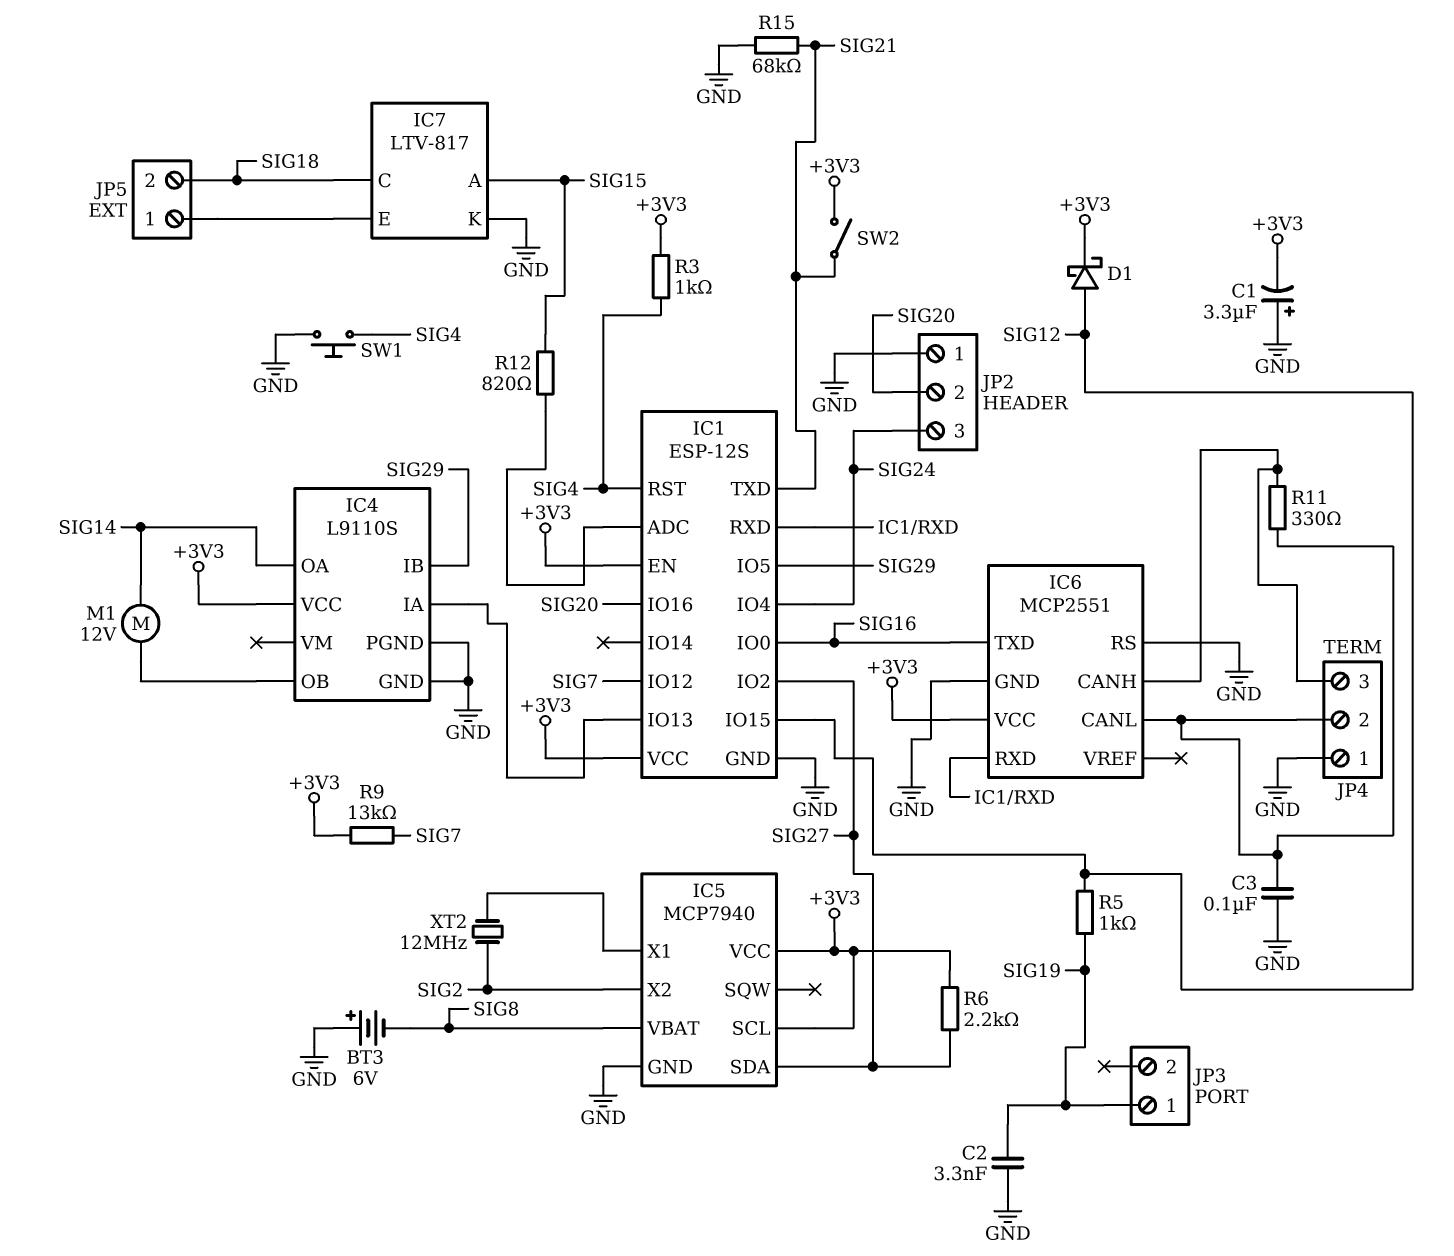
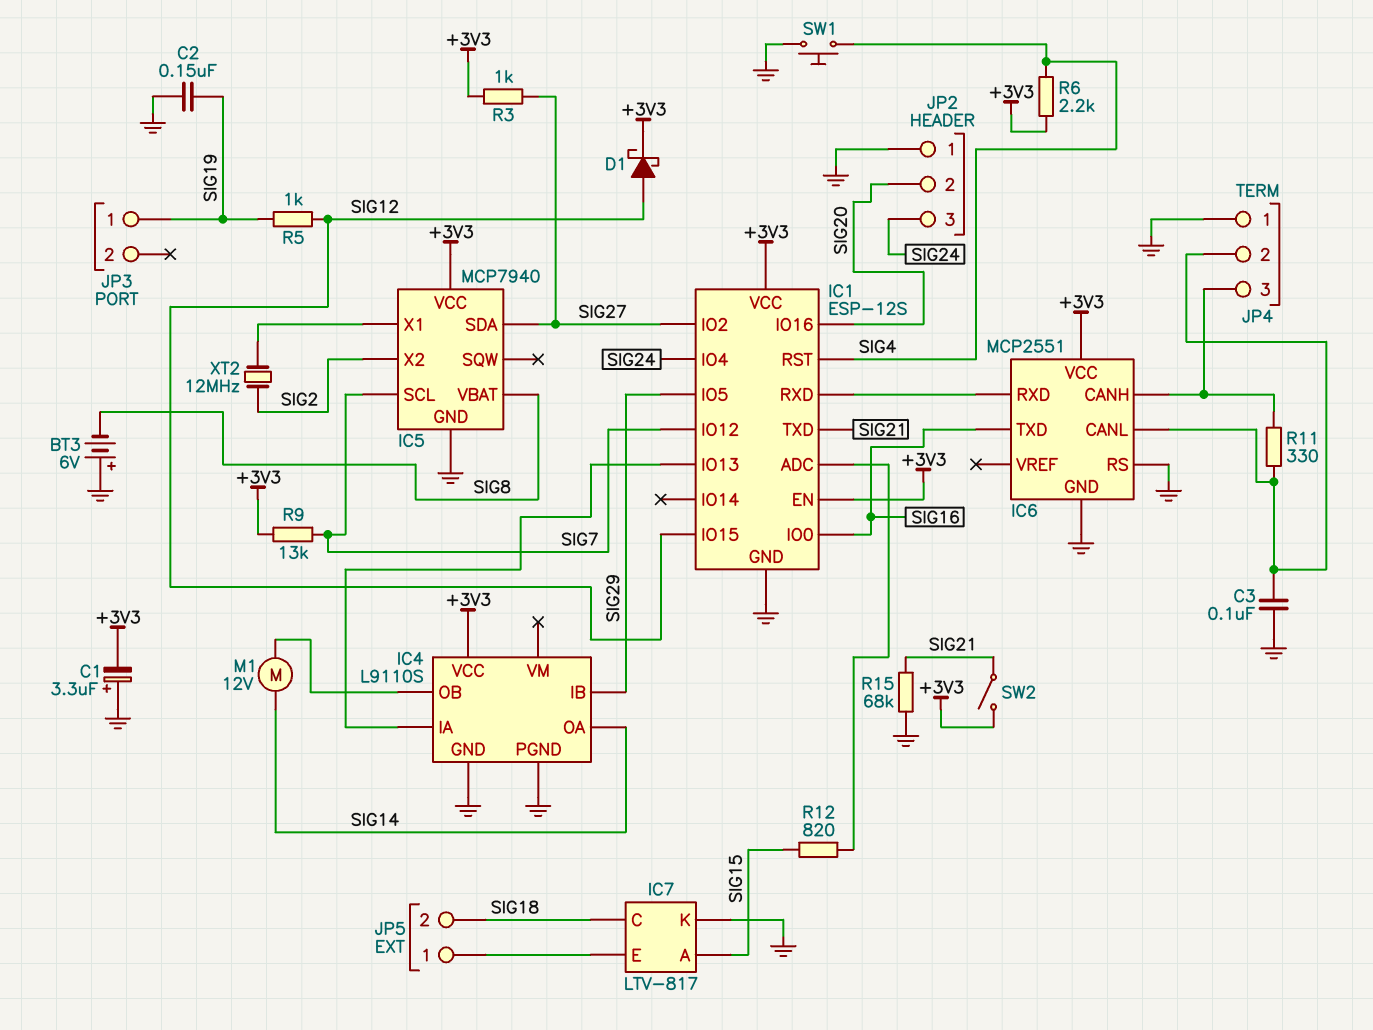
C2: 3.3nF (GND, SIG19) -> 150nF (GND, SIG19)
IC5 pin SCL: +3V3 -> SIG7
R3: 1k (+3V3, SIG4) -> 1k (+3V3, SIG27)
R6: 2.2k (+3V3, SIG27) -> 2.2k (+3V3, SIG4)

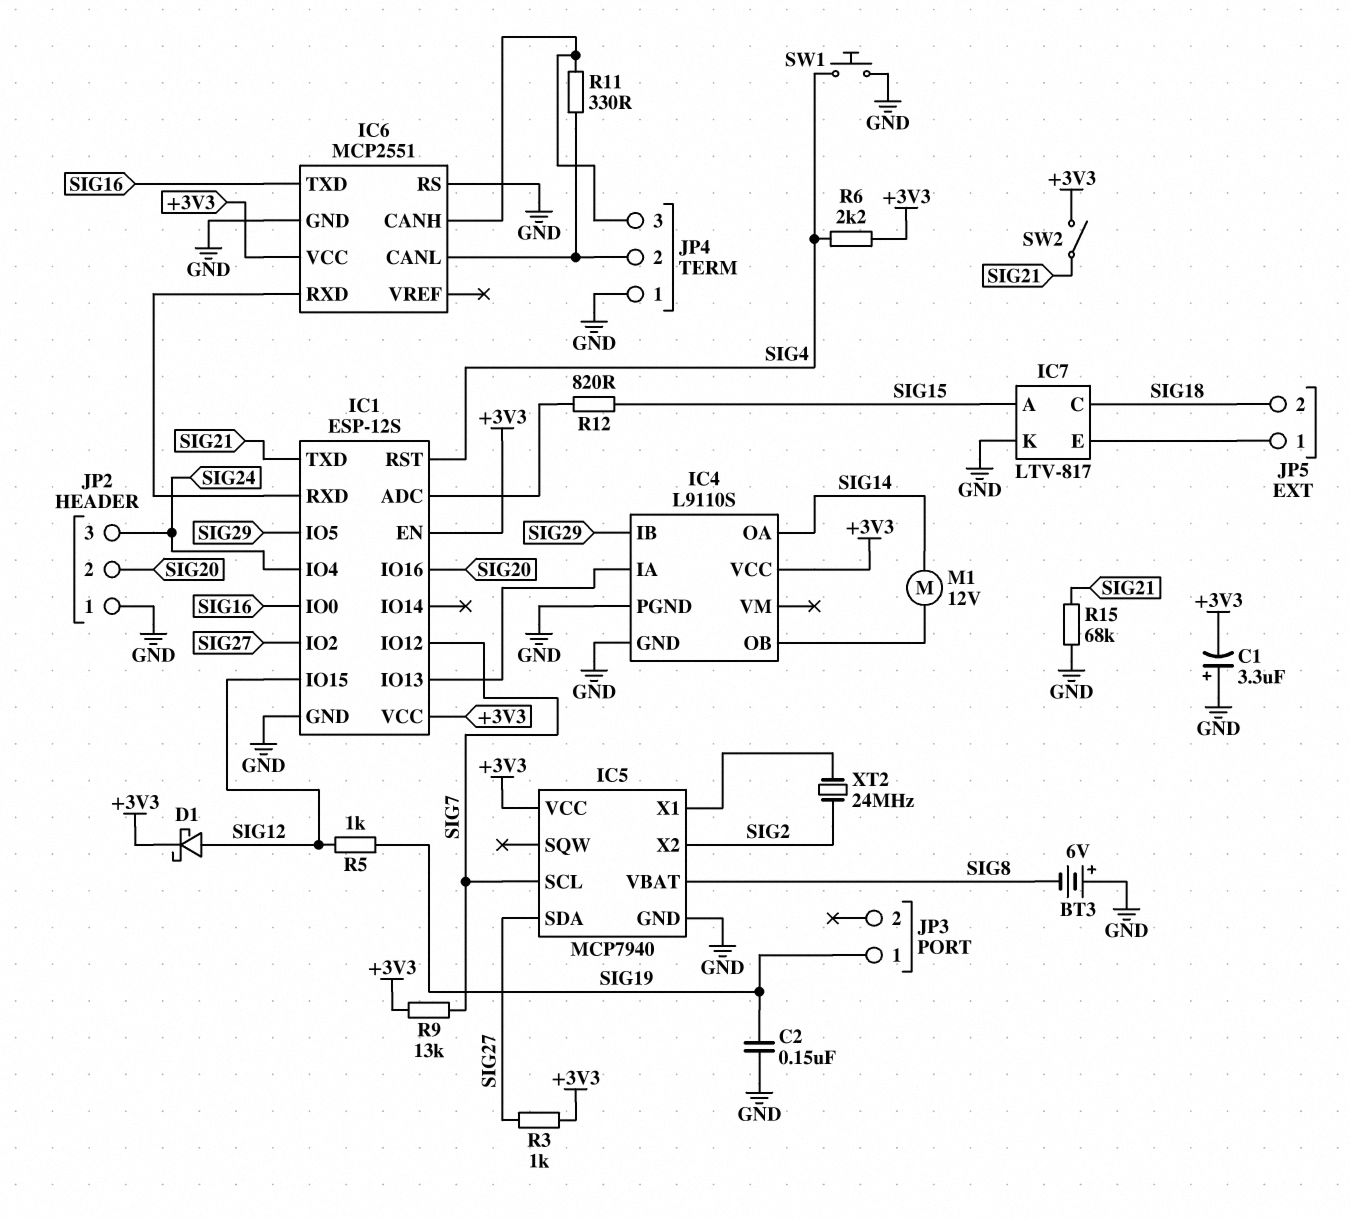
C3: 100nF (GND, IC6/CANL) -> none
XT2: 12MHz (IC5/X1, SIG2) -> 24MHz (IC5/X1, SIG2)

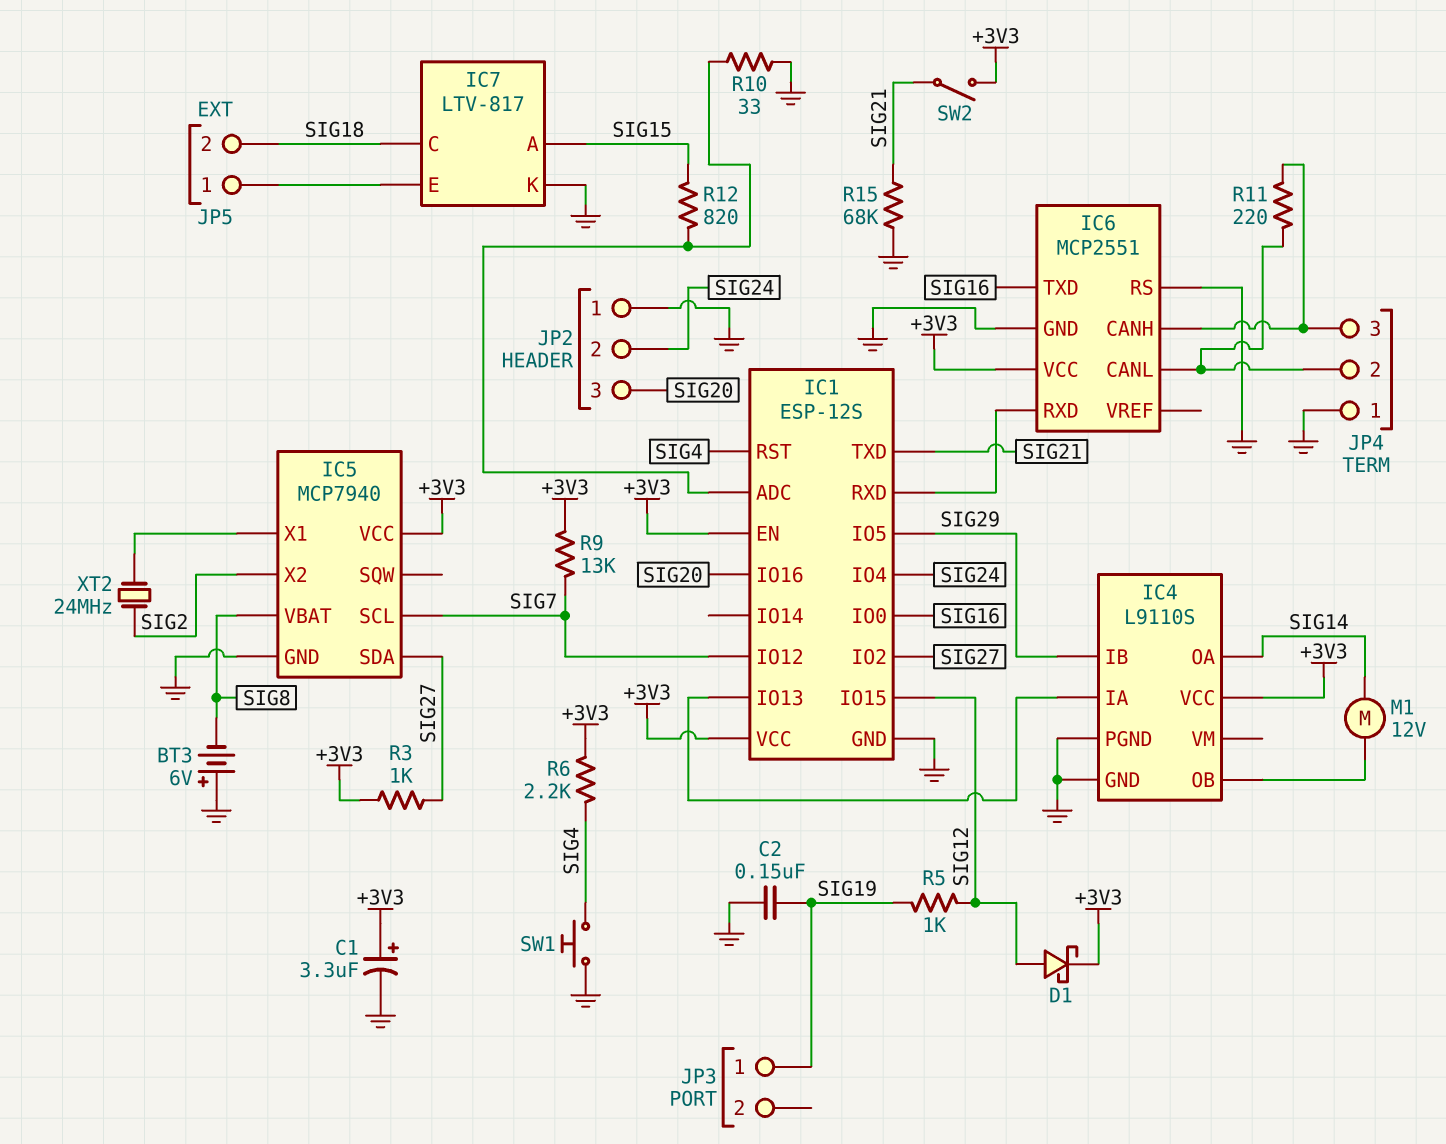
C1: 3.3uF (plus GND, minus +3V3) -> 3.3uF (plus +3V3, minus GND)
JP2 pin 2: SIG20 -> SIG24
JP2 pin 3: SIG24 -> SIG20
R10: none -> 33 (GND, IC1/ADC)
R11: 330 (IC6/CANH, IC6/CANL) -> 220 (IC6/CANH, IC6/CANL)

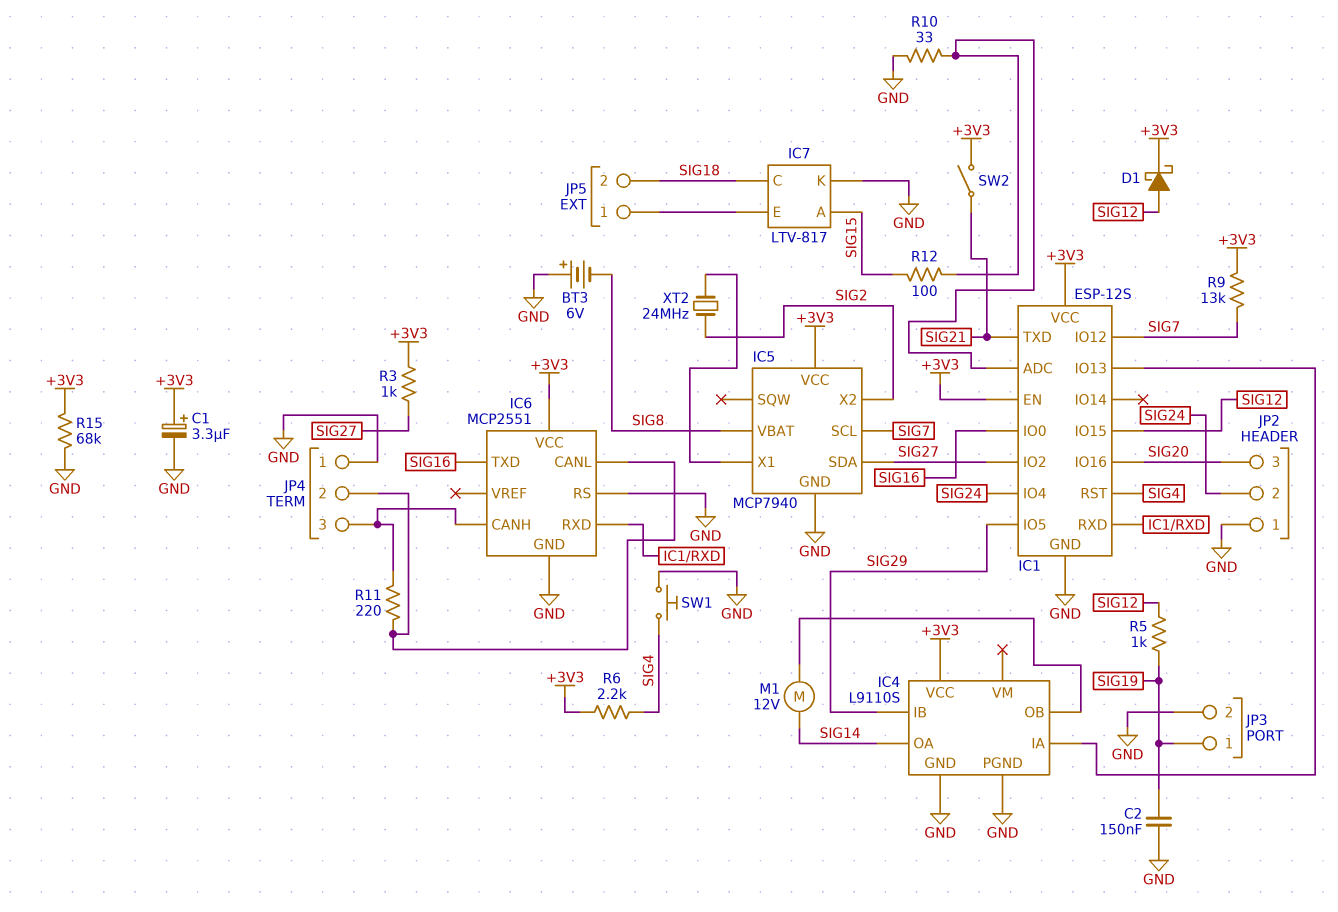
JP3 pin 2: none -> GND
R12: 820 (IC1/ADC, SIG15) -> 100 (IC1/ADC, SIG15)
R15: 68k (GND, SIG21) -> 68k (+3V3, GND)

